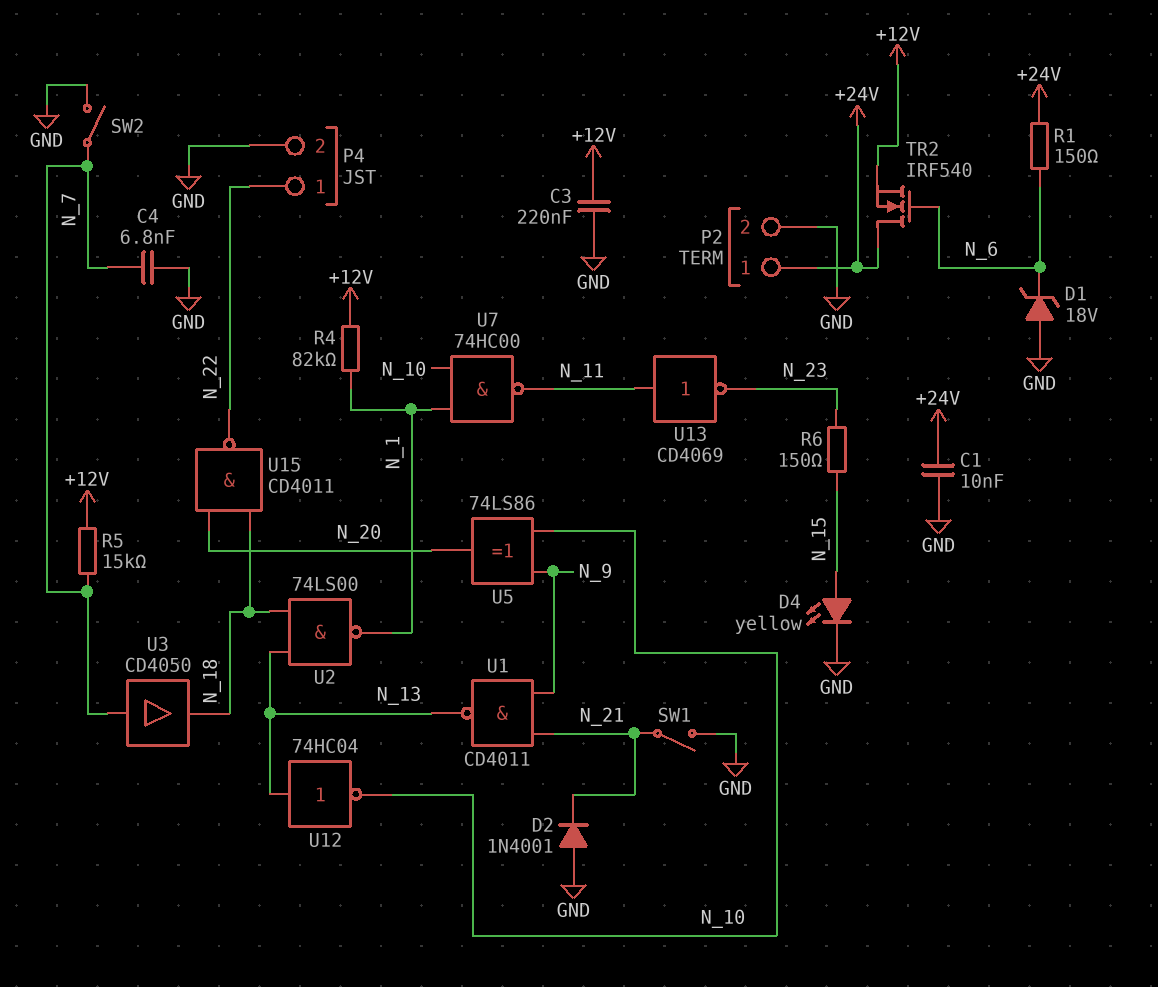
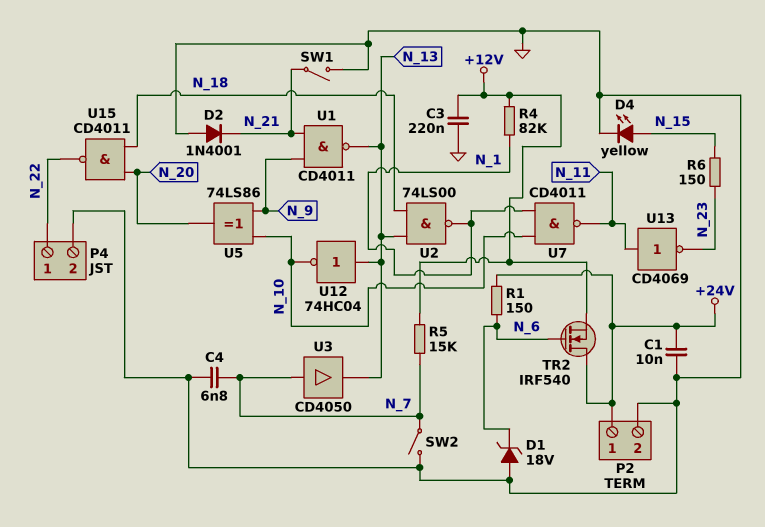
U3: buffer CD4050 (in N_7, out N_18) -> buffer CD4050 (in N_7, out N_13)
U7: NAND 74HC00 (in N_1, in N_10, out N_11) -> NAND CD4011 (in N_1, in N_10, out N_11)

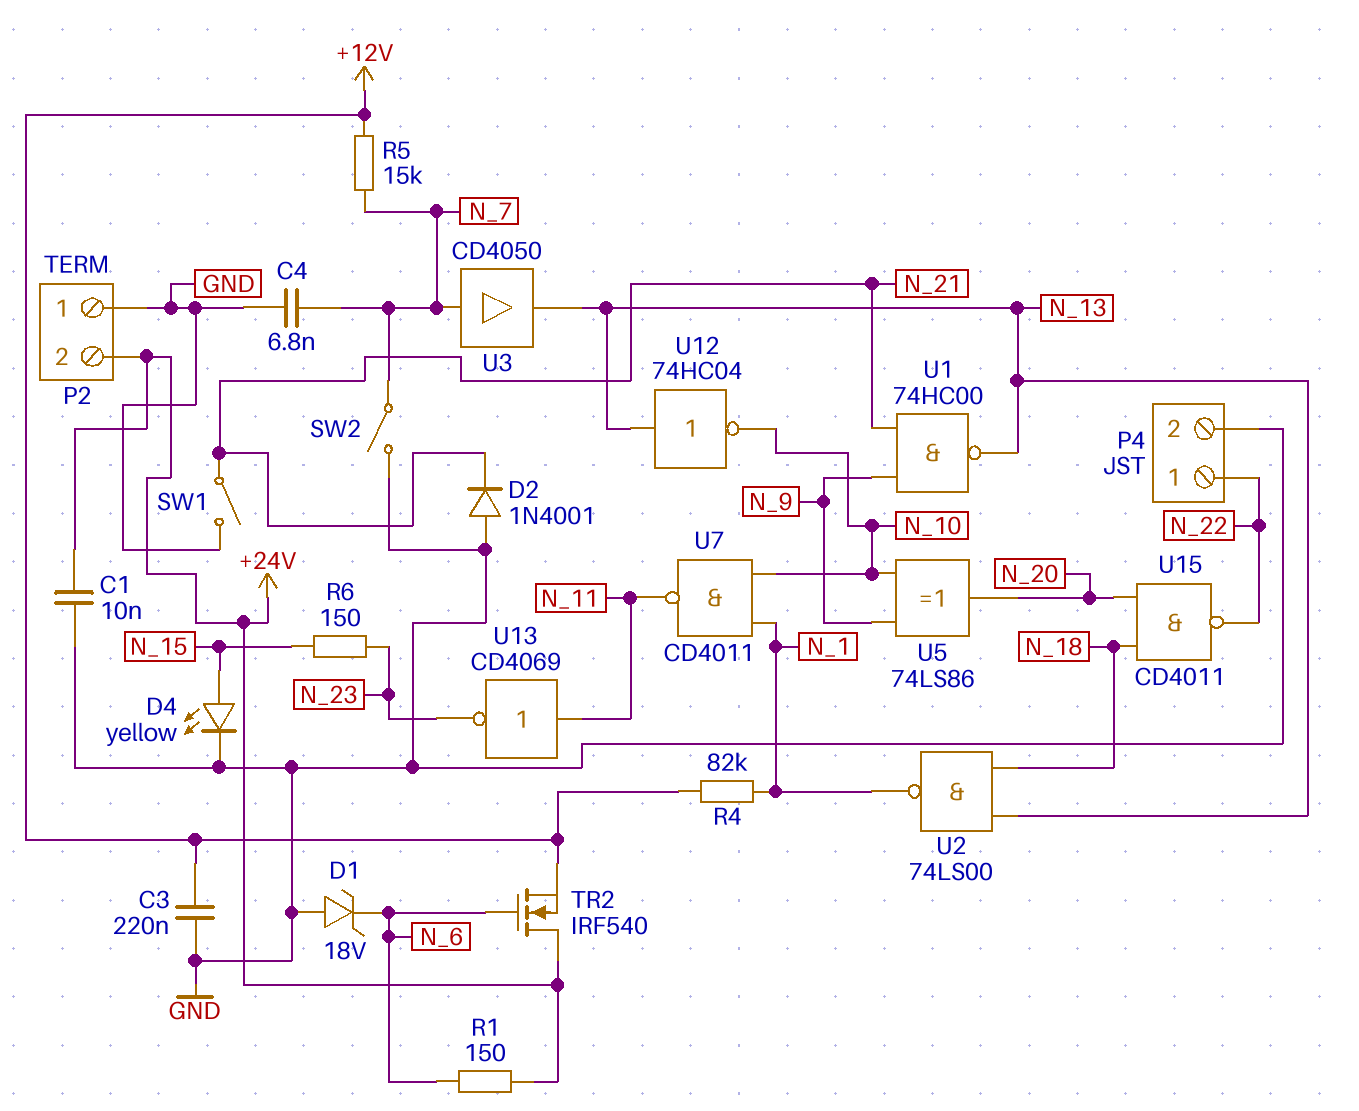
P2 pin 1: +24V -> GND
P2 pin 2: GND -> +24V
U1: NAND CD4011 (in N_9, in N_21, out N_13) -> NAND 74HC00 (in N_9, in N_21, out N_13)

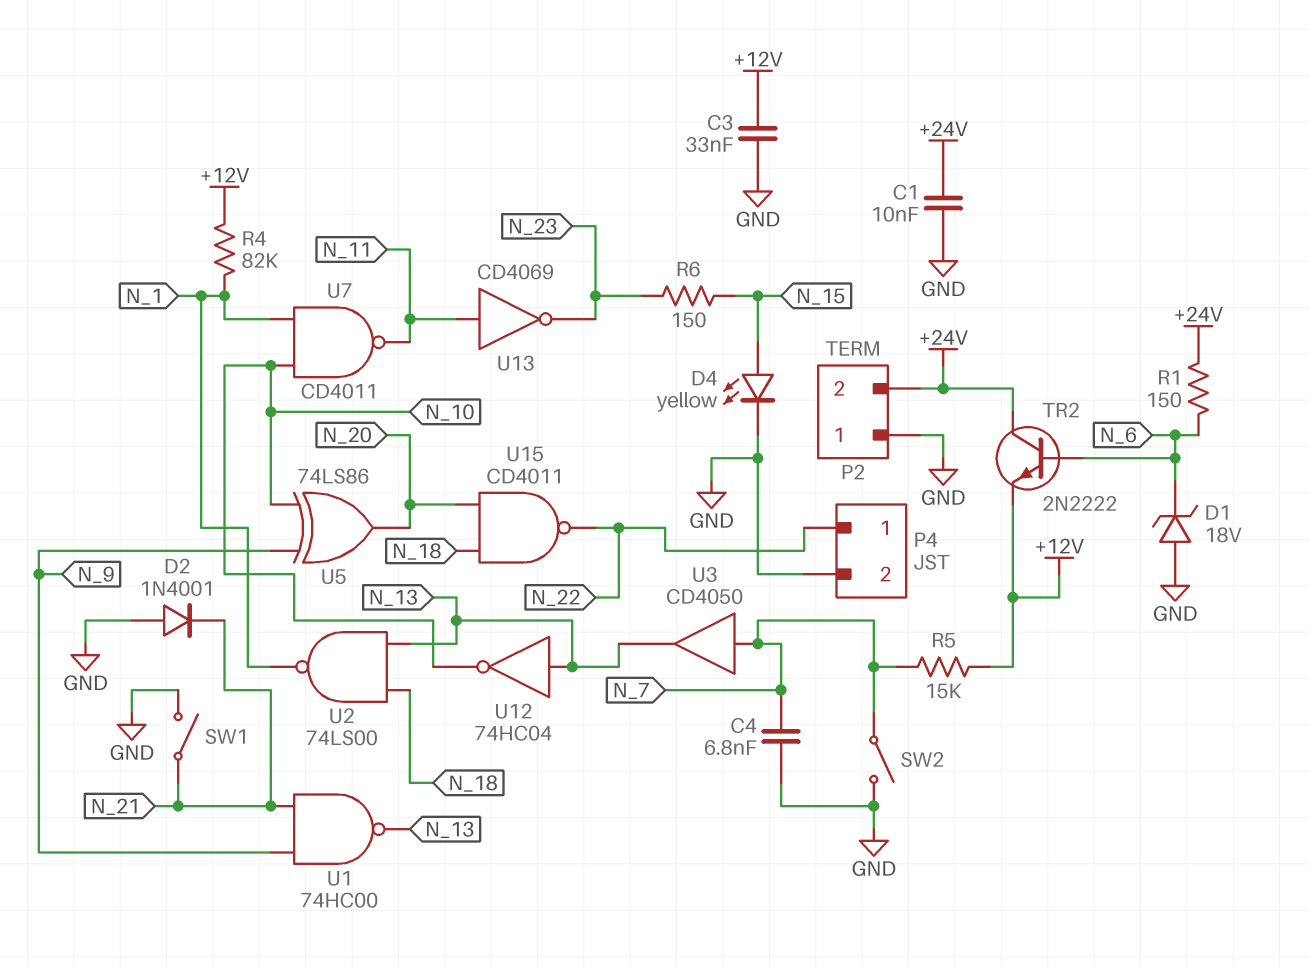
C3: 220nF (+12V, GND) -> 33nF (+12V, GND)
TR2: NMOS IRF540 (G N_6, D +24V, S +12V) -> NPN 2N2222 (B N_6, C +24V, E +12V)

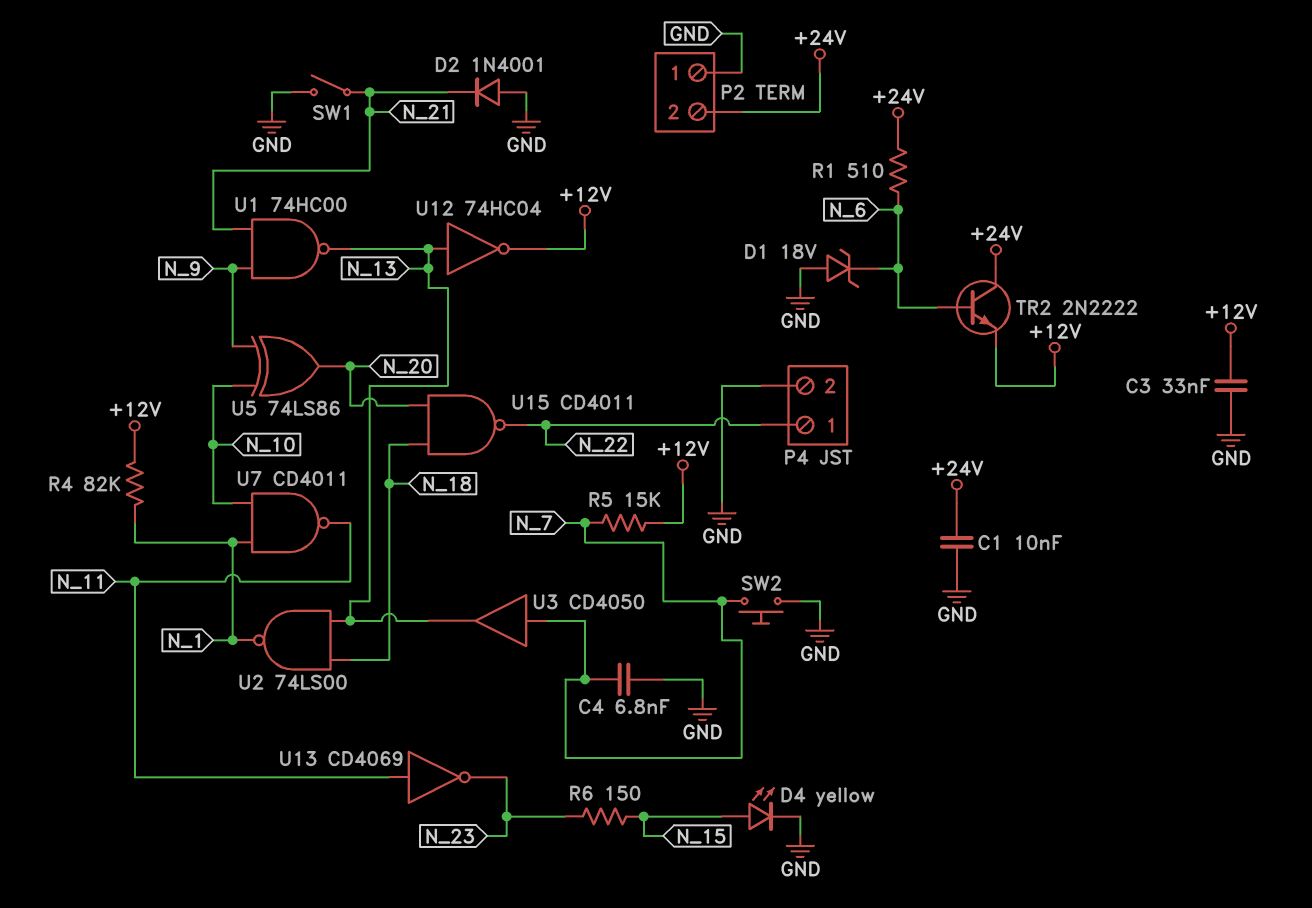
R1: 150 (+24V, N_6) -> 510 (+24V, N_6)
SW2: switch (GND, N_7) -> button (GND, N_7)
U12: NOT 74HC04 (in N_13, out N_10) -> NOT 74HC04 (in N_13, out +12V)

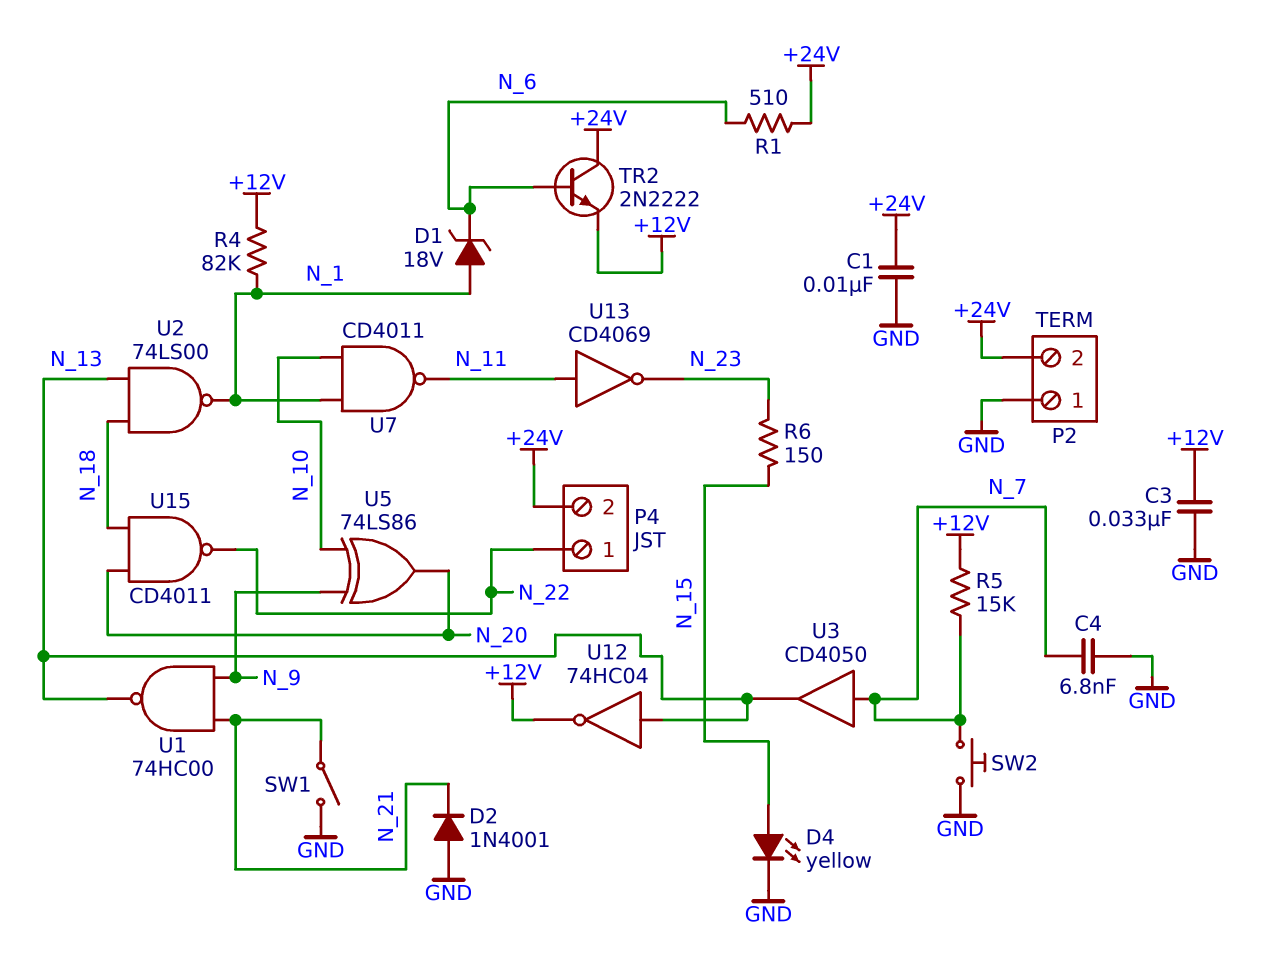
D1: zener 18V (A GND, K N_6) -> zener 18V (A N_1, K N_6)
P4 pin 2: GND -> +24V

